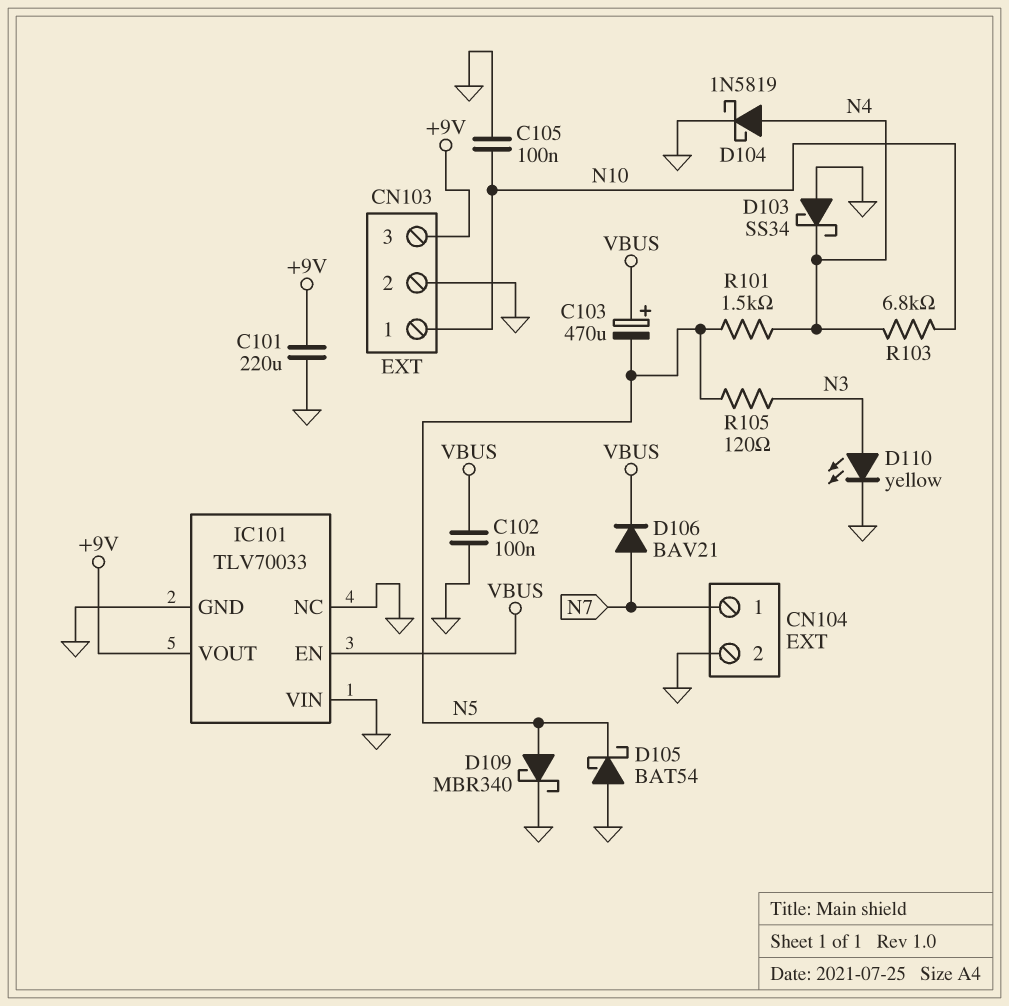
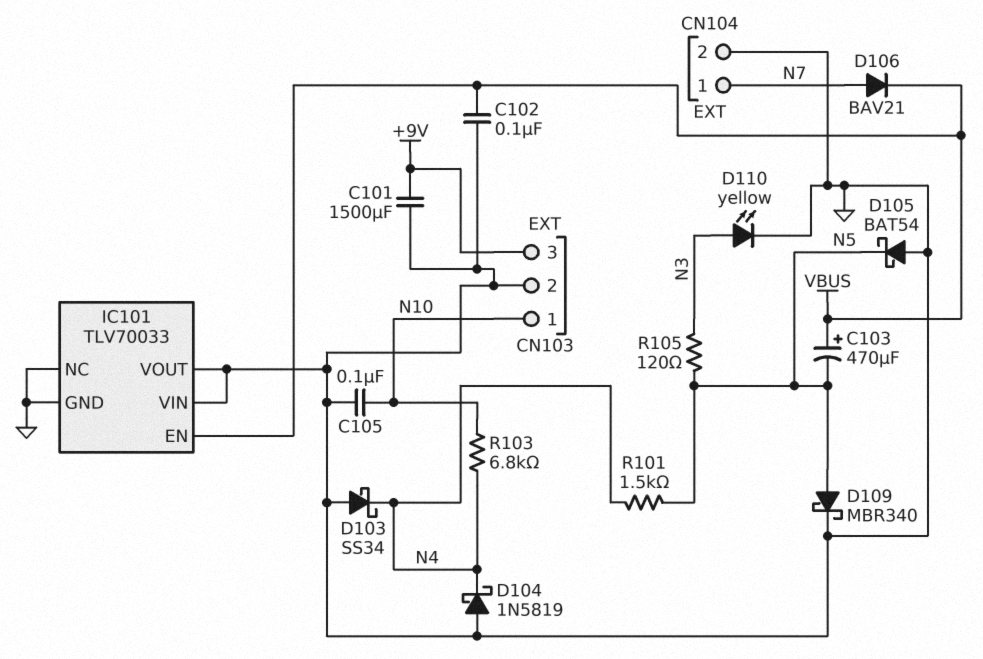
C101: 220uF (+9V, GND) -> 1500uF (+9V, GND)
D104: schottky 1N5819 (A N4, K GND) -> schottky 1N5819 (A GND, K N4)
IC101 pin VOUT: +9V -> GND

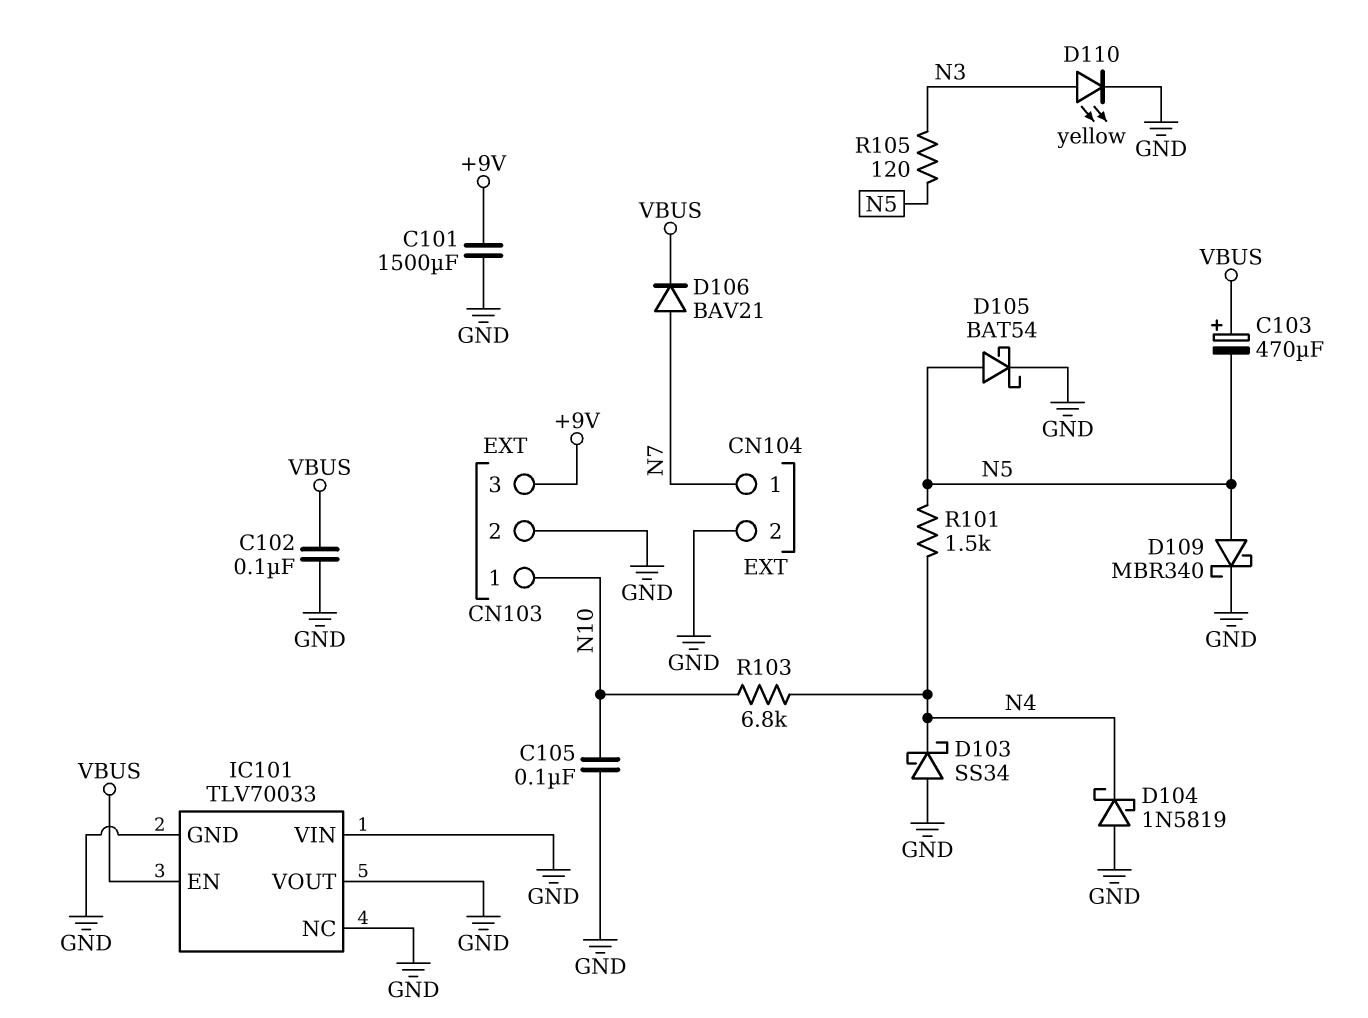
D105: schottky BAT54 (A GND, K N5) -> schottky BAT54 (A N5, K GND)

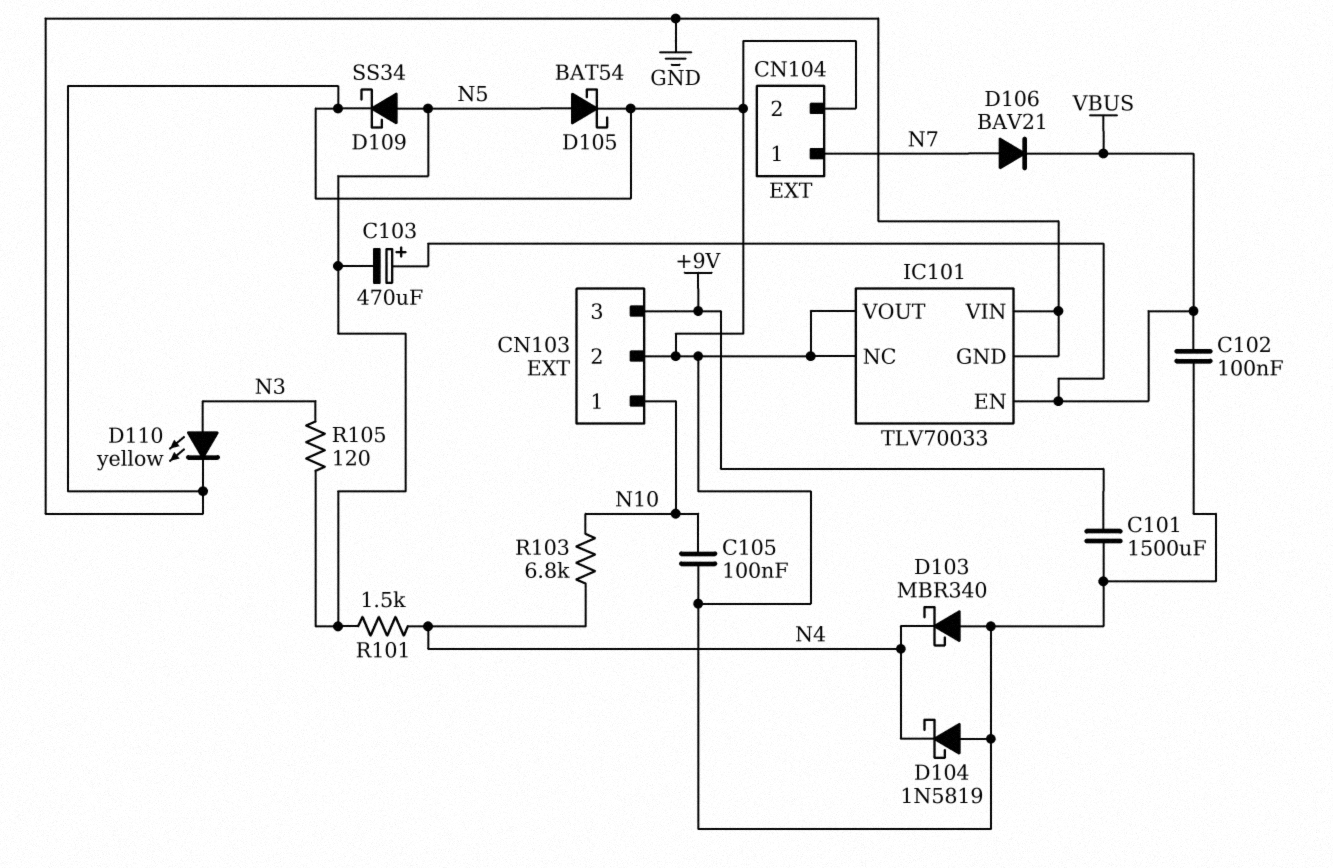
D103: schottky SS34 (A GND, K N4) -> schottky MBR340 (A GND, K N4)
D109: schottky MBR340 (A N5, K GND) -> schottky SS34 (A N5, K GND)

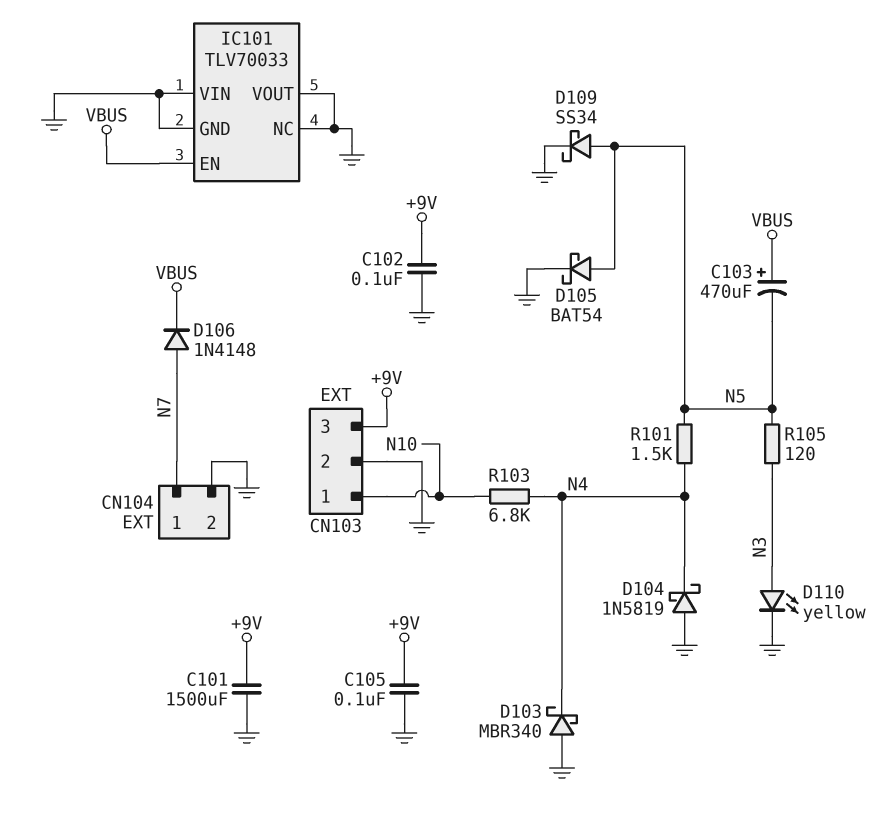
C102: 100nF (GND, VBUS) -> 100nF (+9V, GND)
C105: 100nF (GND, N10) -> 100nF (+9V, GND)
D106: diode BAV21 (A N7, K VBUS) -> diode 1N4148 (A N7, K VBUS)

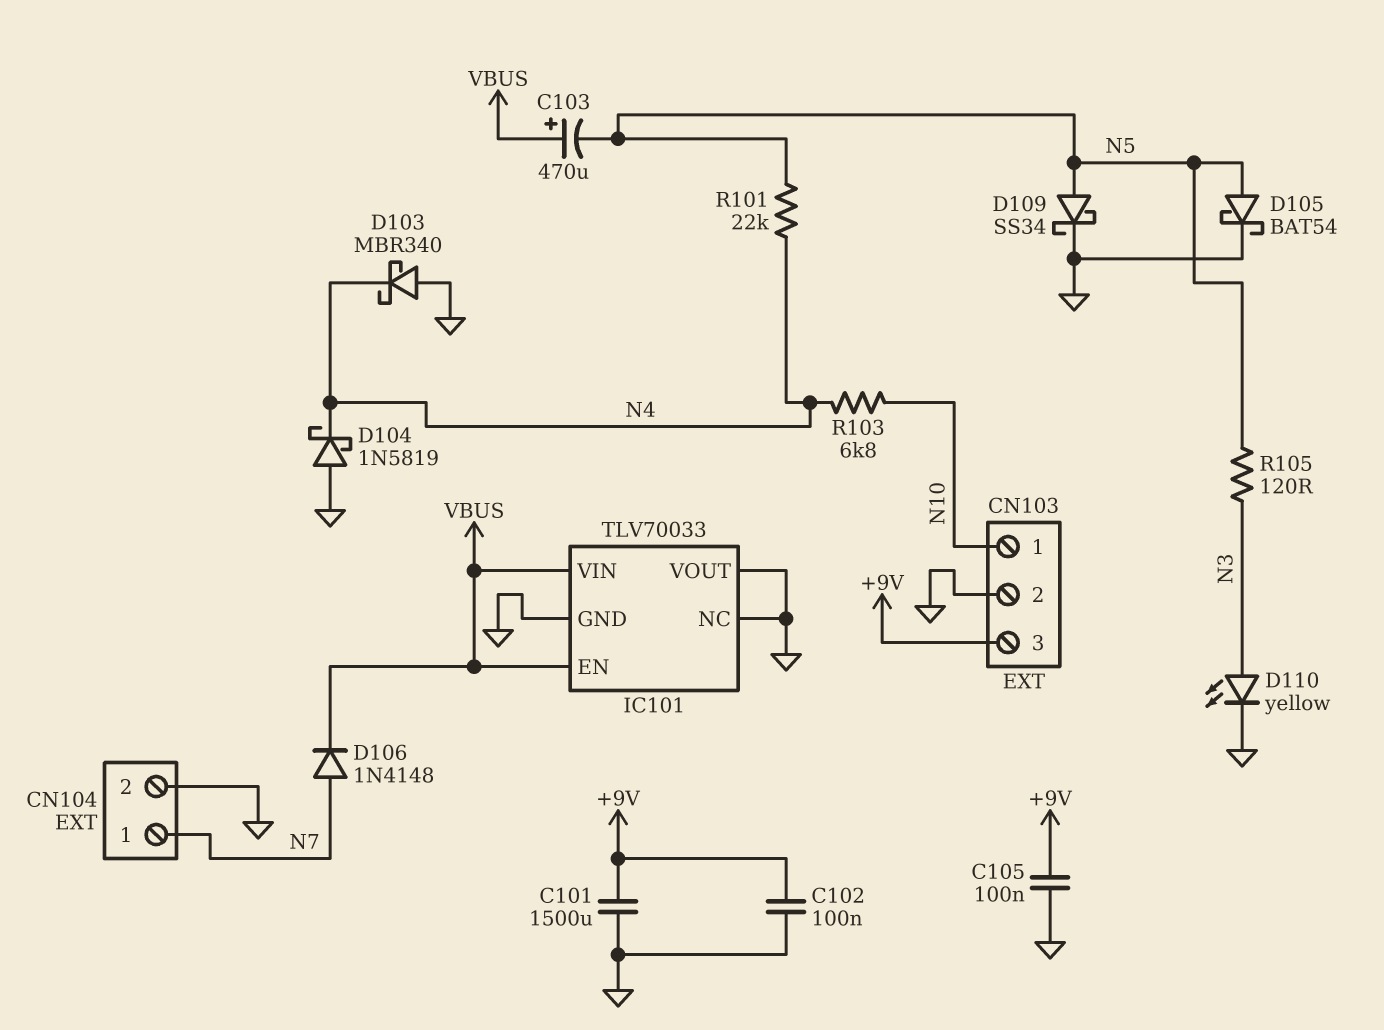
IC101 pin VIN: GND -> VBUS
R101: 1.5k (N4, N5) -> 22k (N4, N5)

